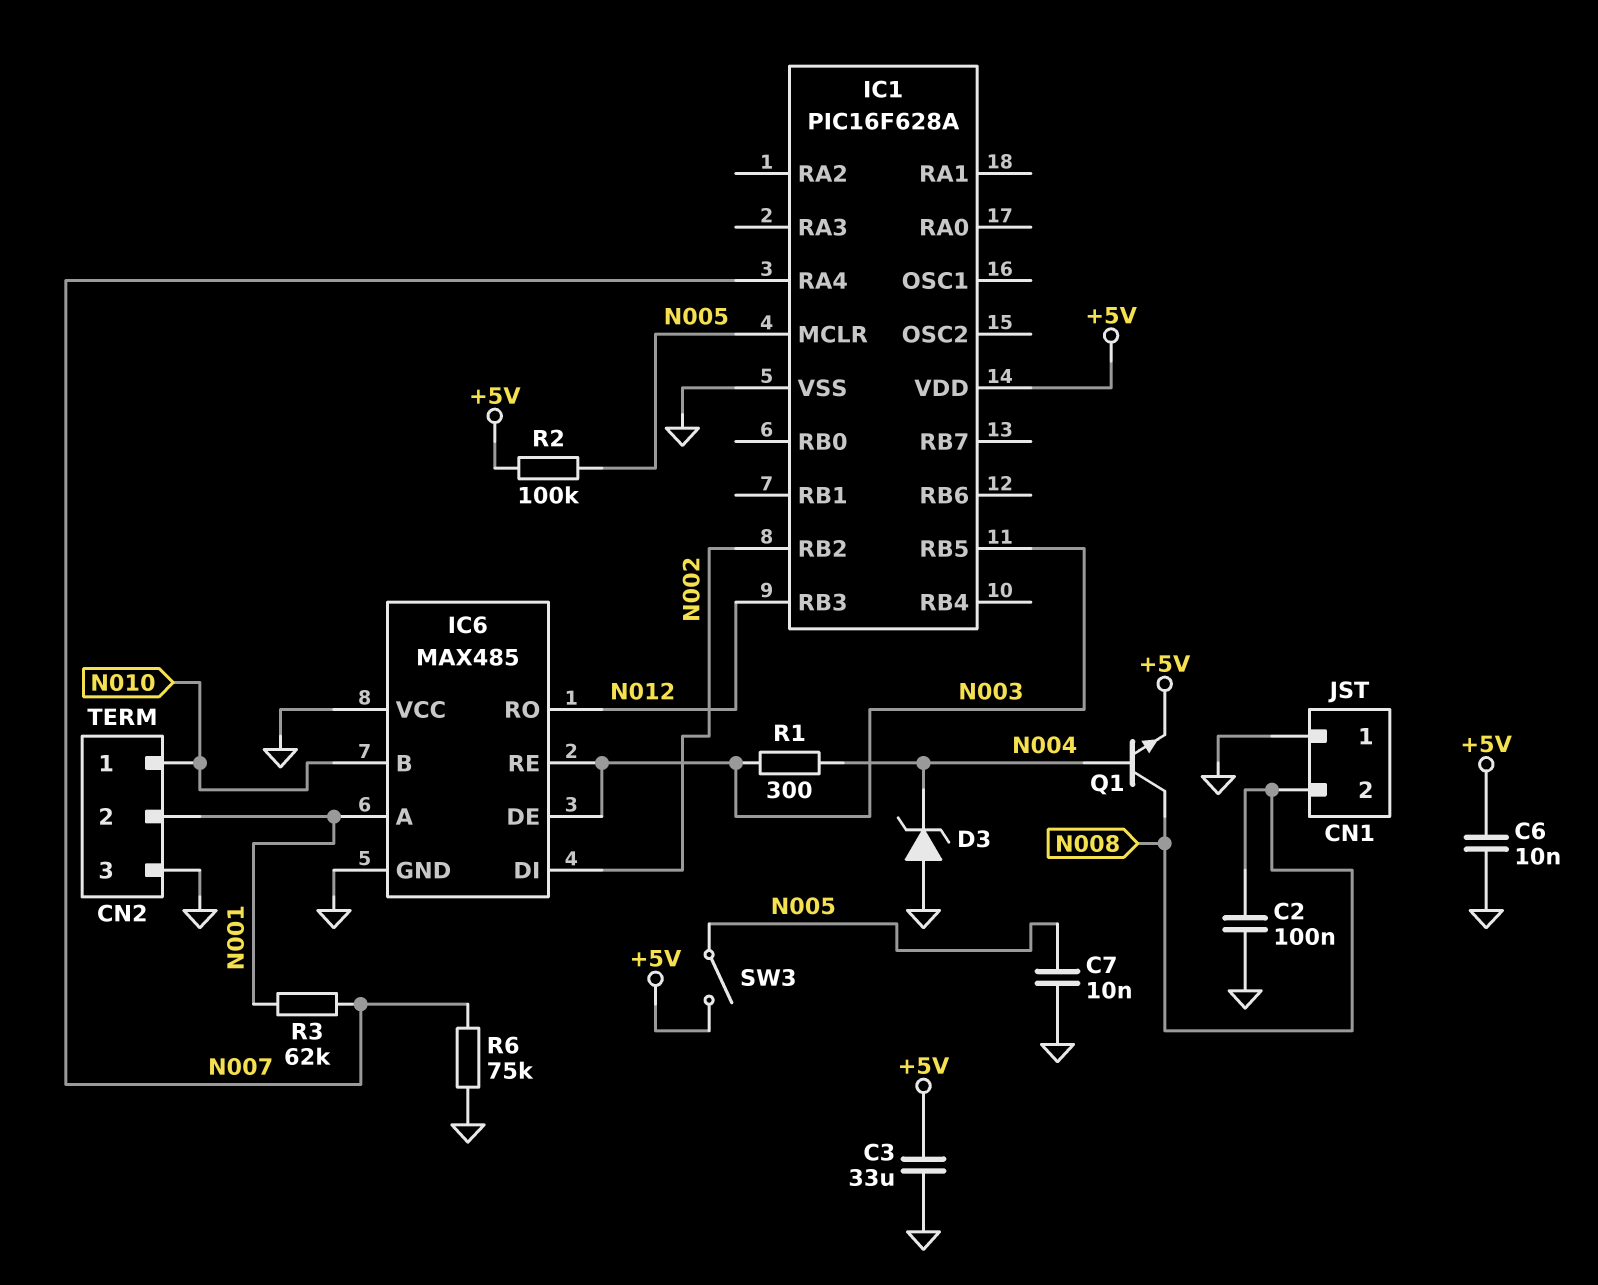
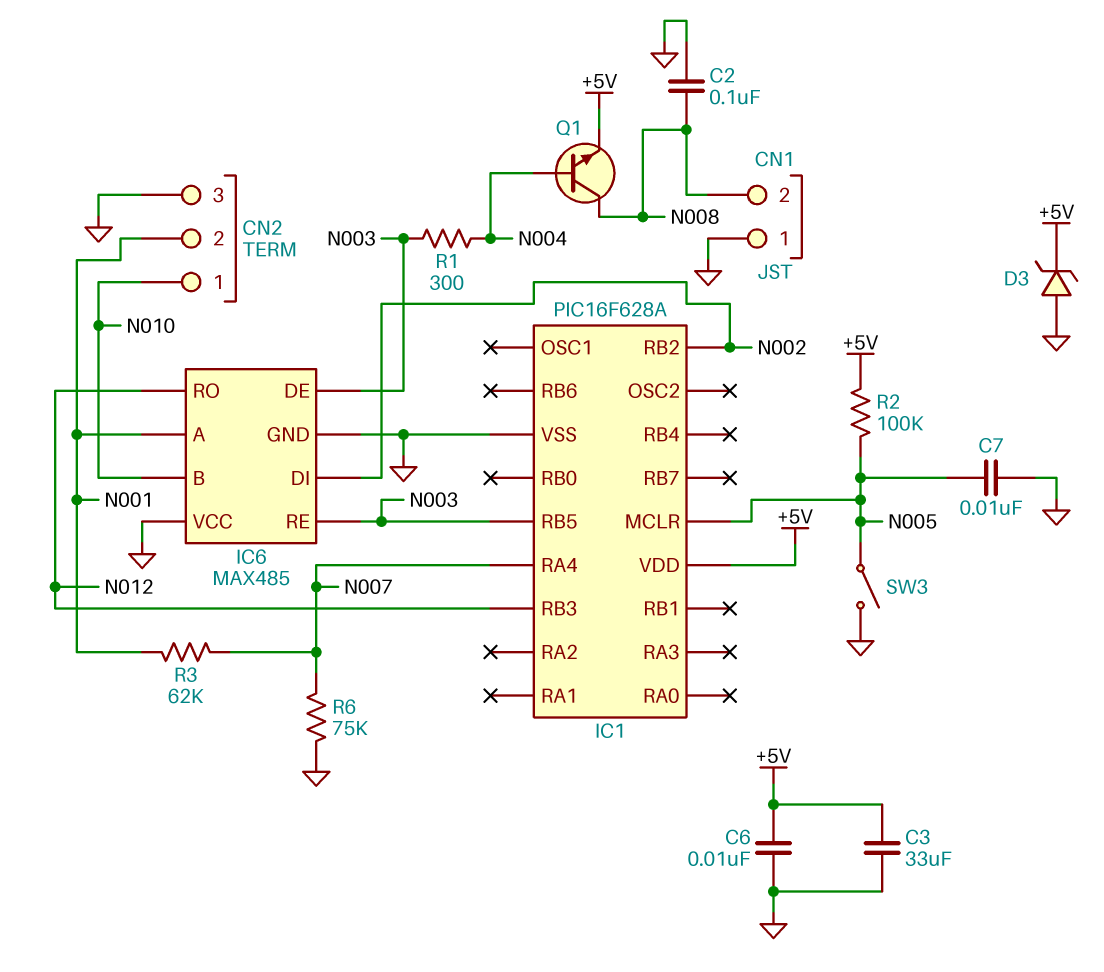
D3: zener (A GND, K N004) -> zener (A GND, K +5V)
SW3: switch (+5V, N005) -> switch (GND, N005)

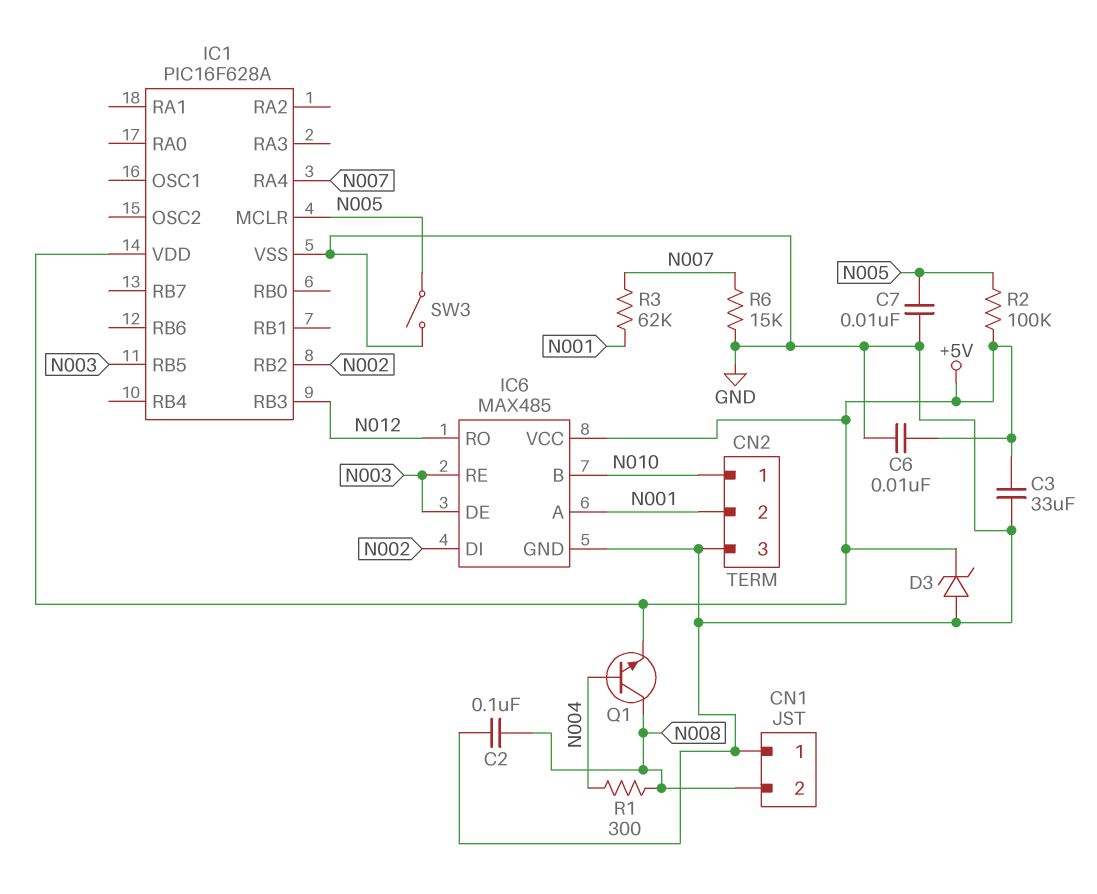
IC6 pin VCC: GND -> +5V
R1: 300 (N003, N004) -> 300 (N004, N008)
R6: 75k (GND, N007) -> 15k (GND, N007)

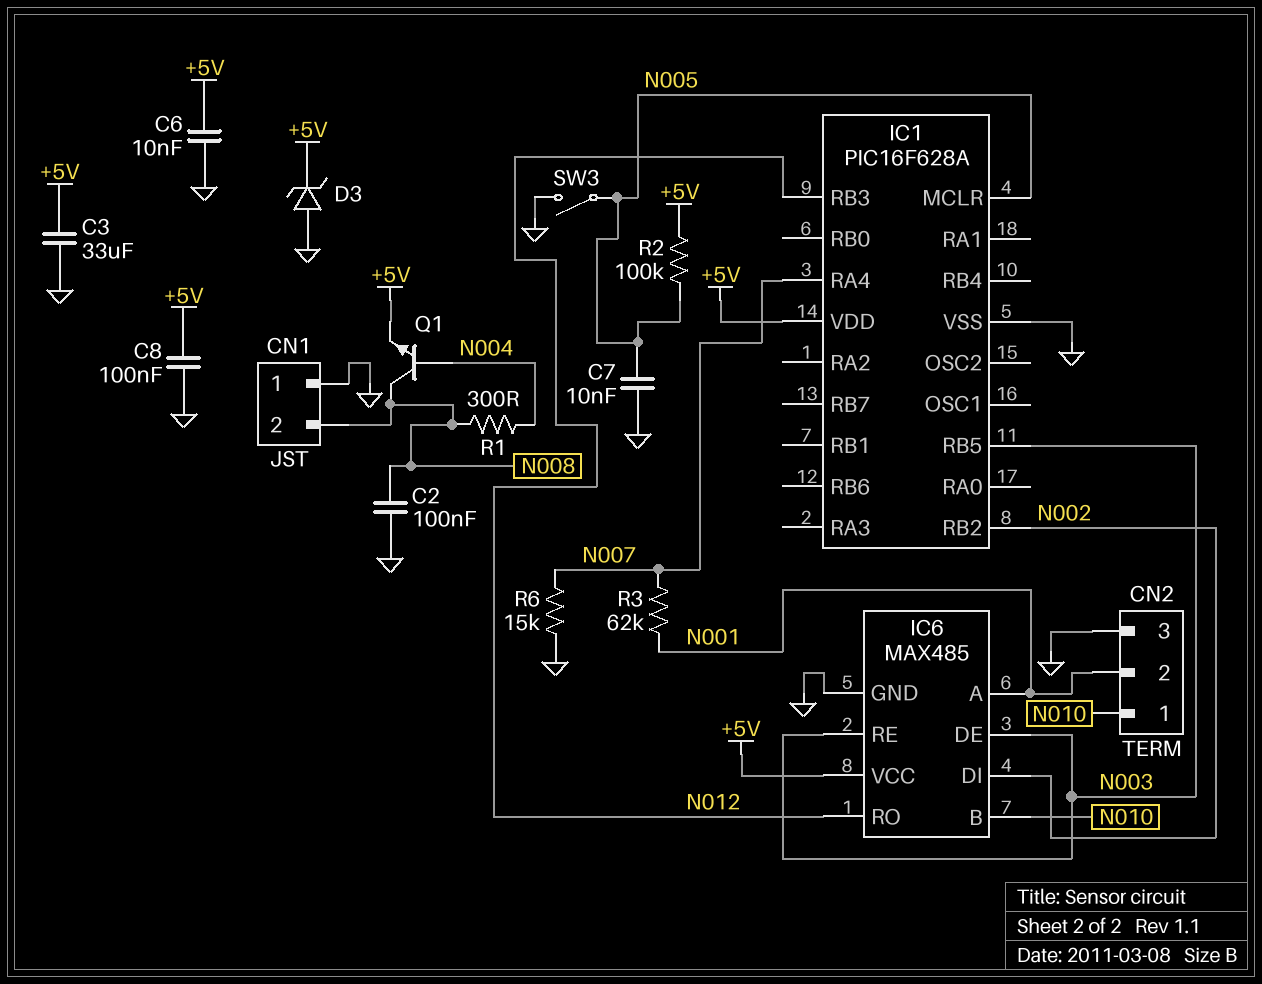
C8: none -> 100nF (+5V, GND)

